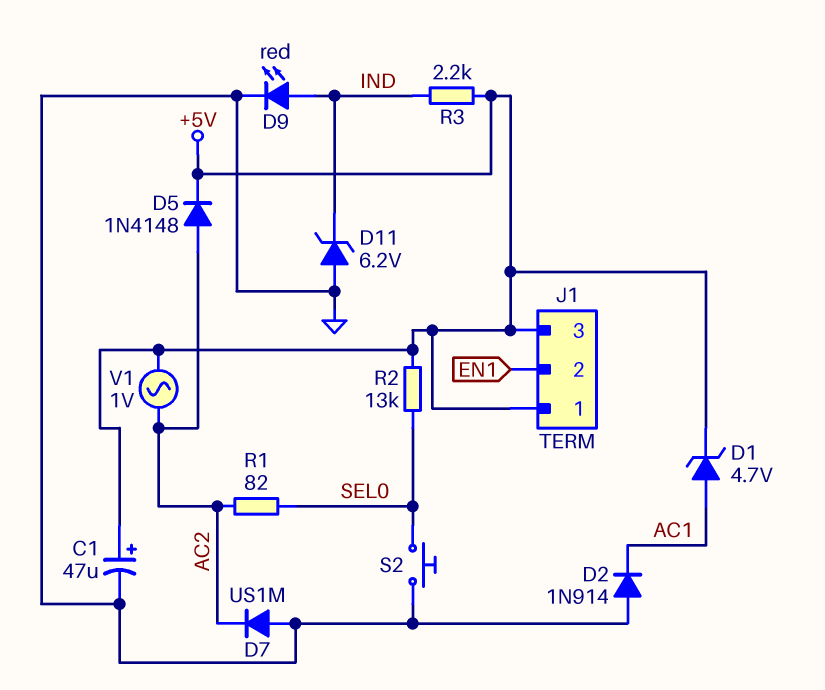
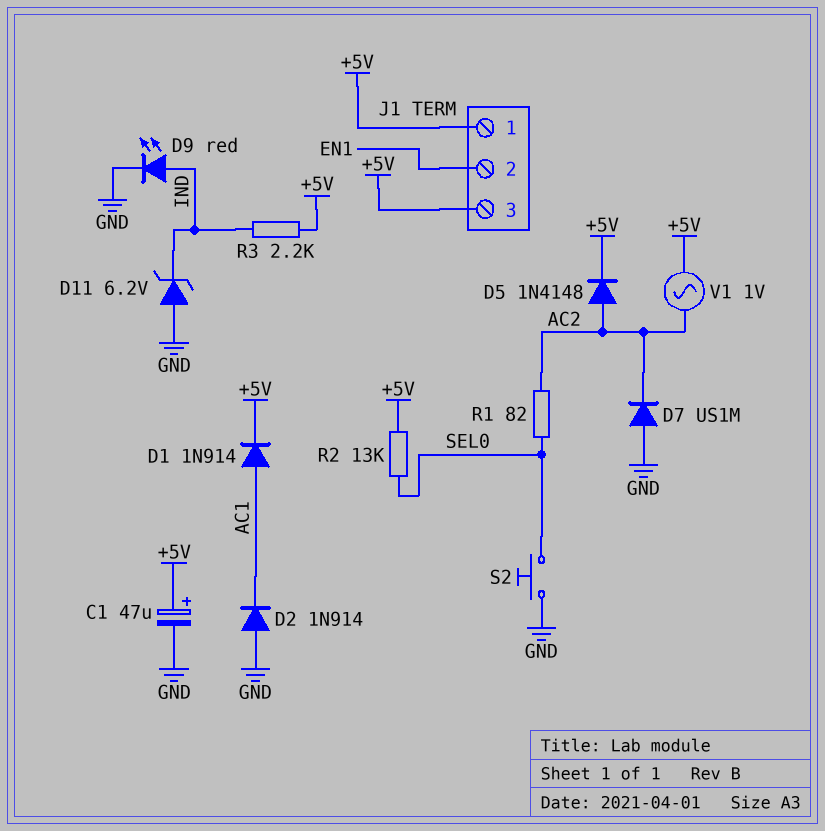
D1: zener 4.7V (A AC1, K +5V) -> diode 1N914 (A AC1, K +5V)

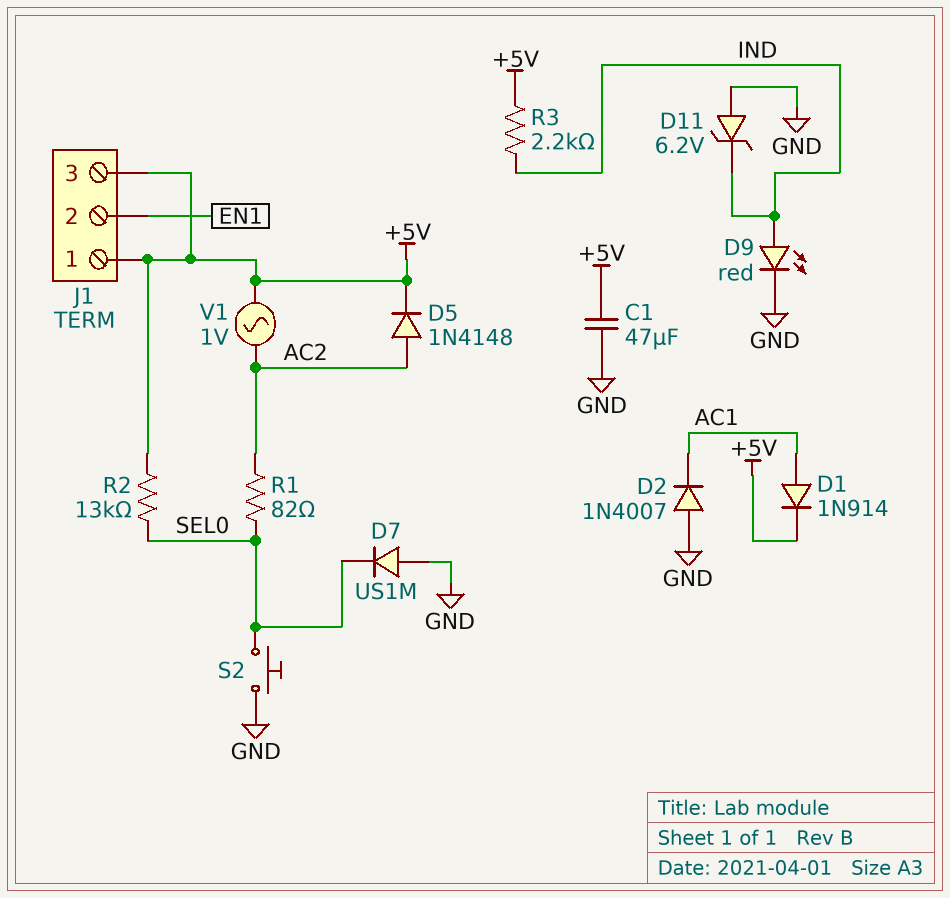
C1: 47uF (plus +5V, minus GND) -> 47uF (+5V, GND)
D2: diode 1N914 (A GND, K AC1) -> diode 1N4007 (A GND, K AC1)
D7: diode US1M (A GND, K AC2) -> diode US1M (A GND, K SEL0)

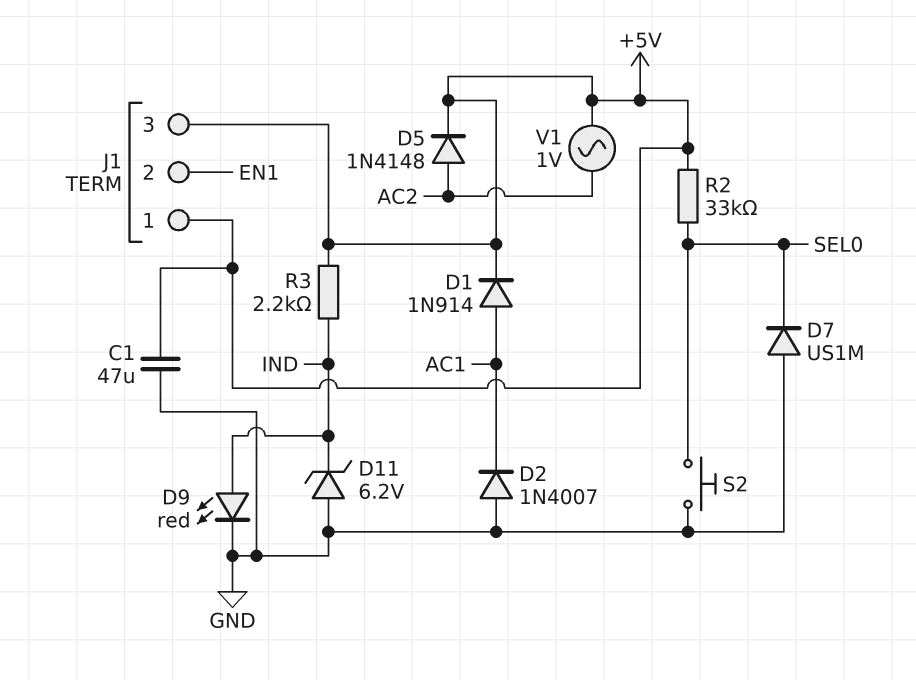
R1: 82 (AC2, SEL0) -> none
R2: 13k (+5V, SEL0) -> 33k (+5V, SEL0)

